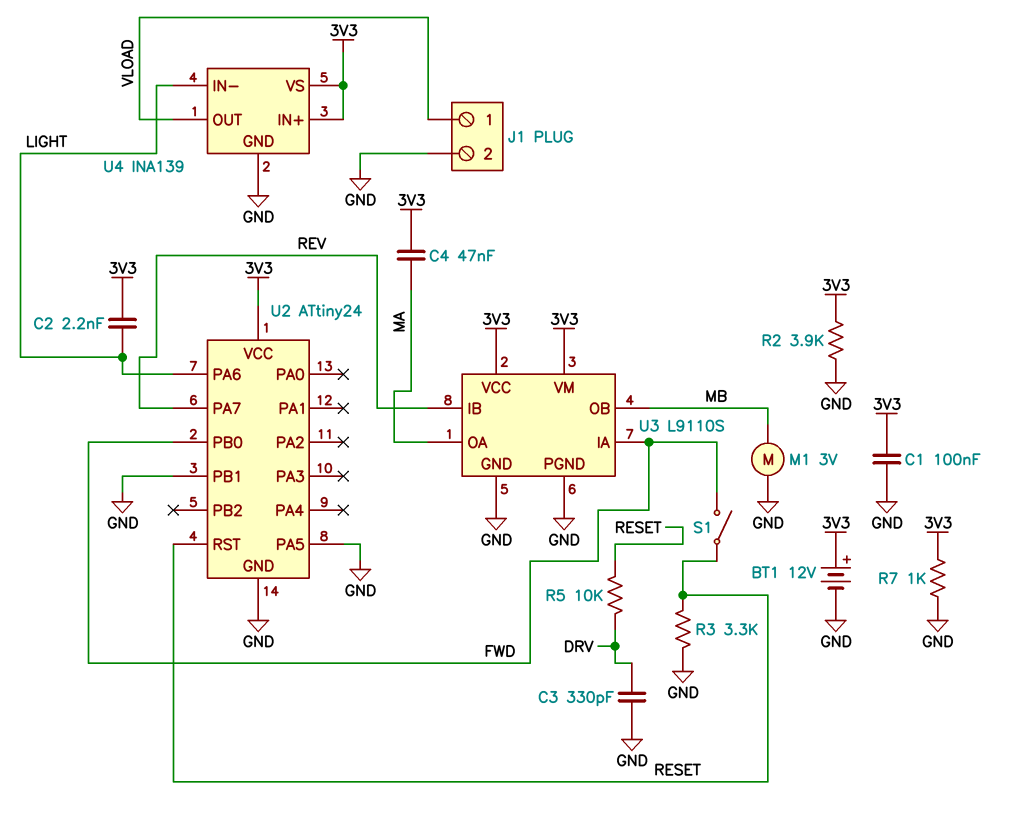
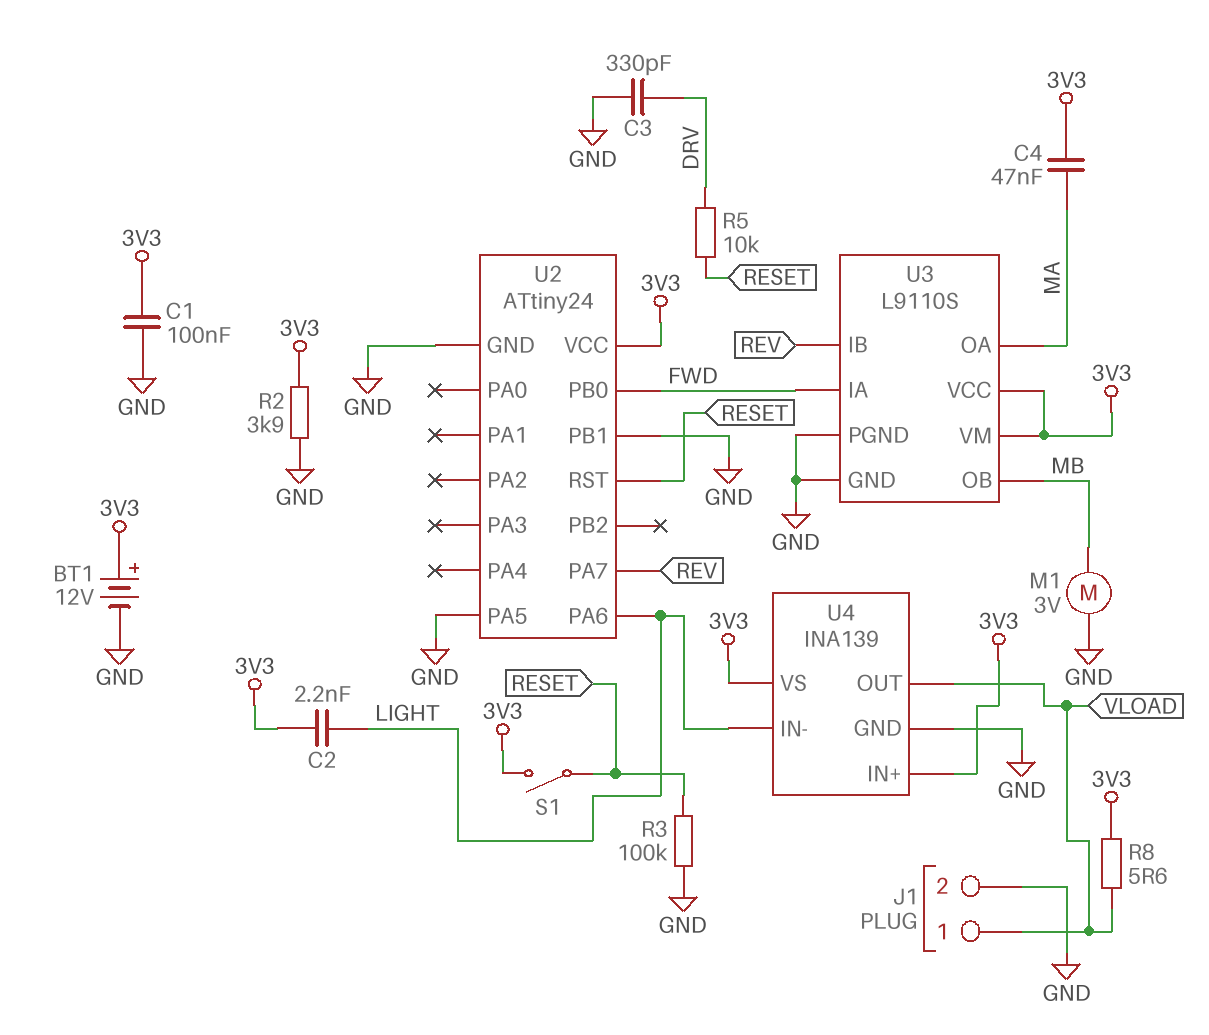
R3: 3.3k (GND, RESET) -> 100k (GND, RESET)
R7: 1k (3V3, GND) -> none
R8: none -> 5.6 (3V3, VLOAD)
S1: switch (FWD, RESET) -> switch (3V3, RESET)

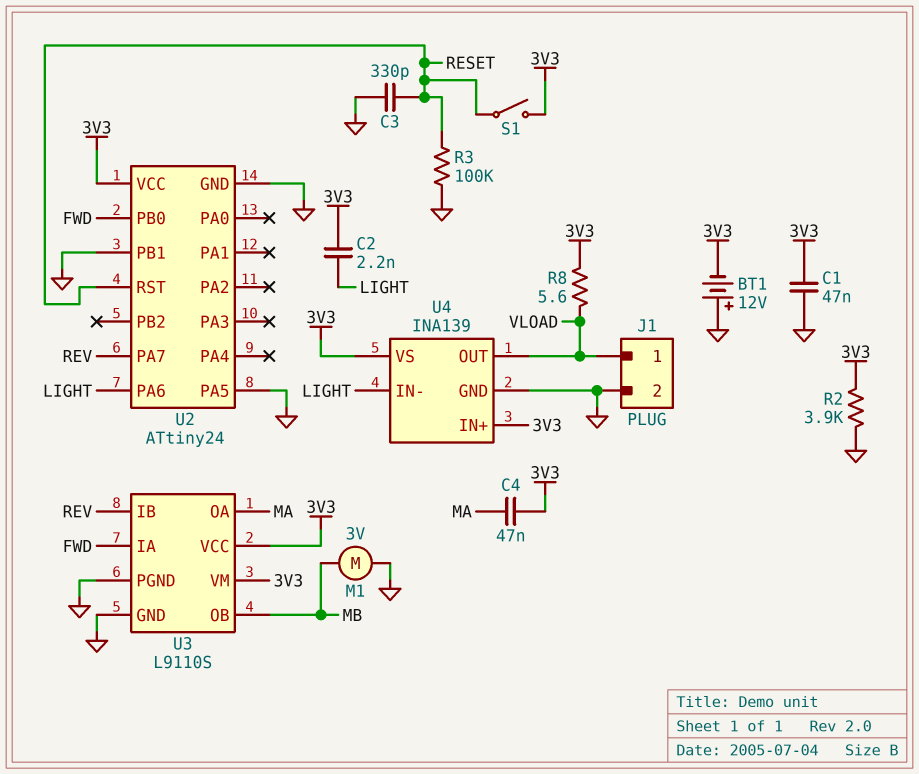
BT1: 12V (plus 3V3, minus GND) -> 12V (plus GND, minus 3V3)
C1: 100nF (3V3, GND) -> 47nF (3V3, GND)
C3: 330pF (DRV, GND) -> 330pF (GND, RESET)
R5: 10k (DRV, RESET) -> none

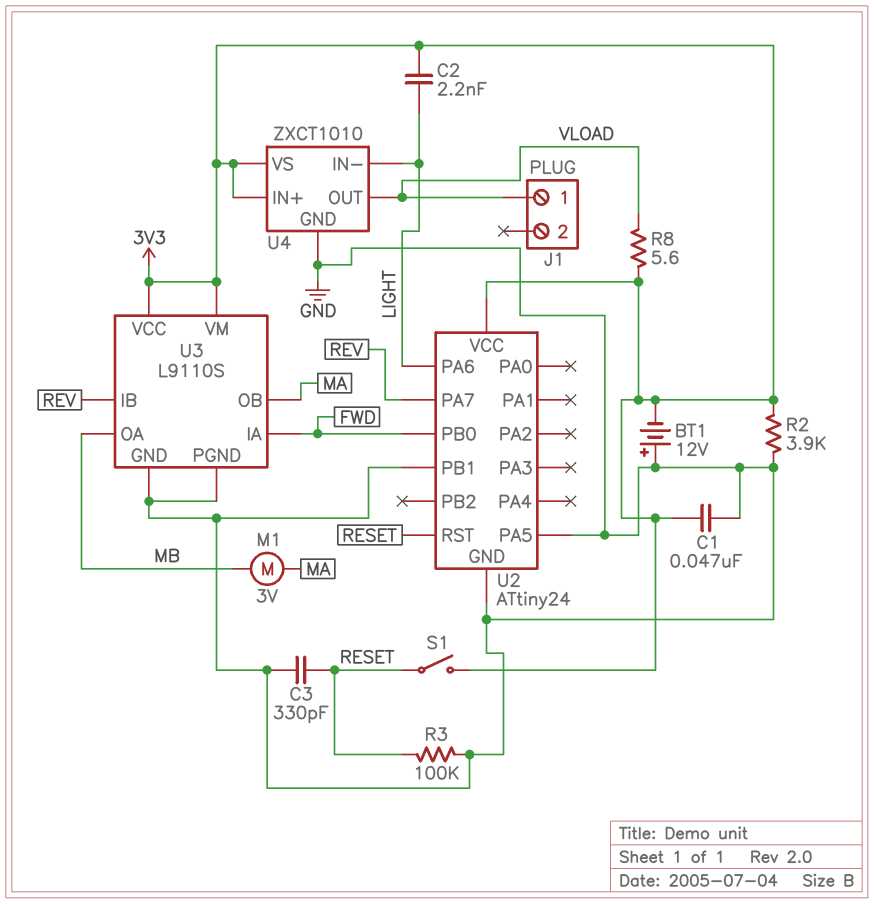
C4: 47nF (3V3, MA) -> none
J1 pin 2: GND -> none
M1: motor 3V (GND, MB) -> motor 3V (MA, MB)
U3 pin OA: MA -> MB
U3 pin OB: MB -> MA
U4: INA139 -> ZXCT1010

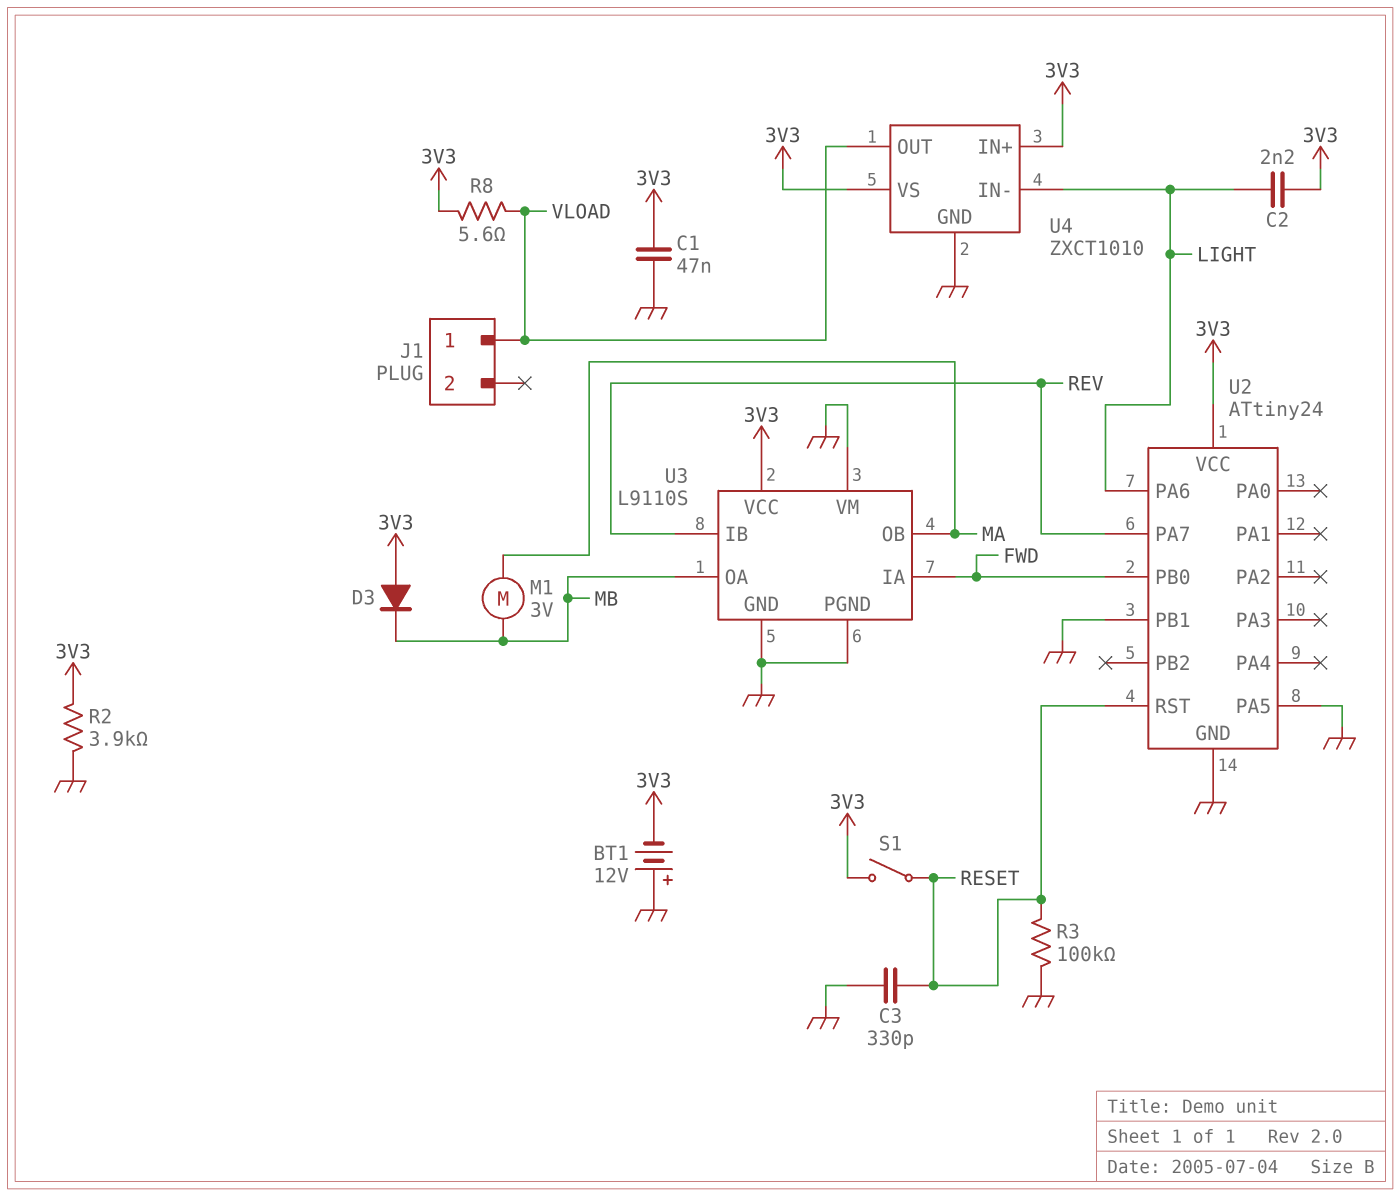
D3: none -> diode (A 3V3, K MB)
U3 pin VM: 3V3 -> GND

